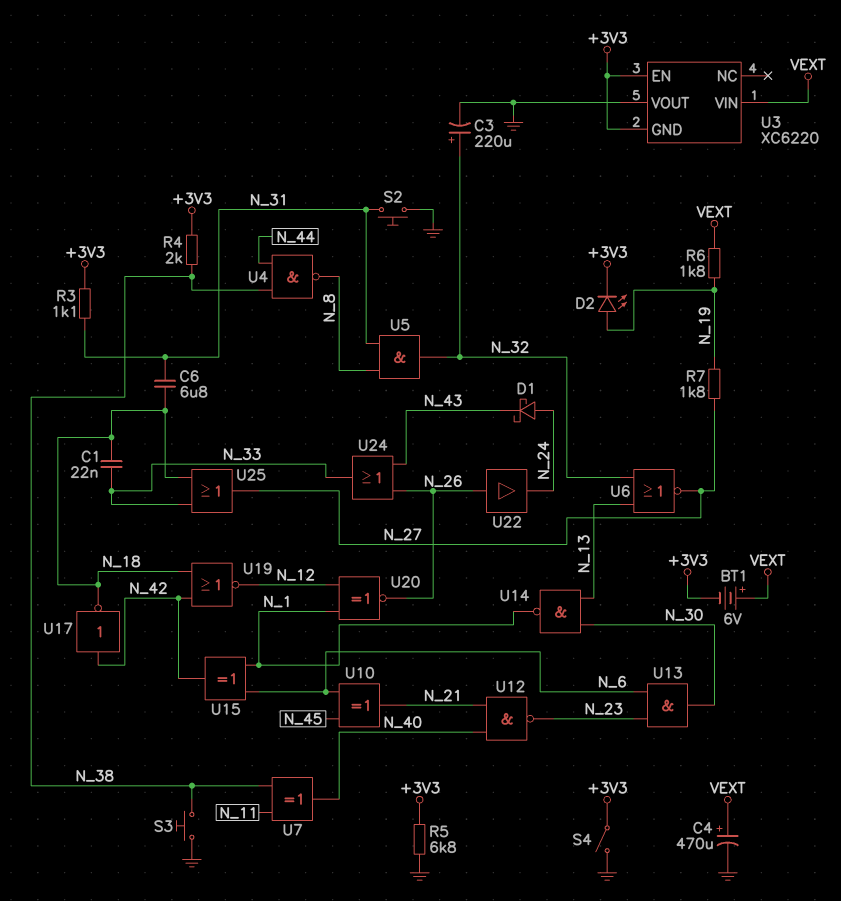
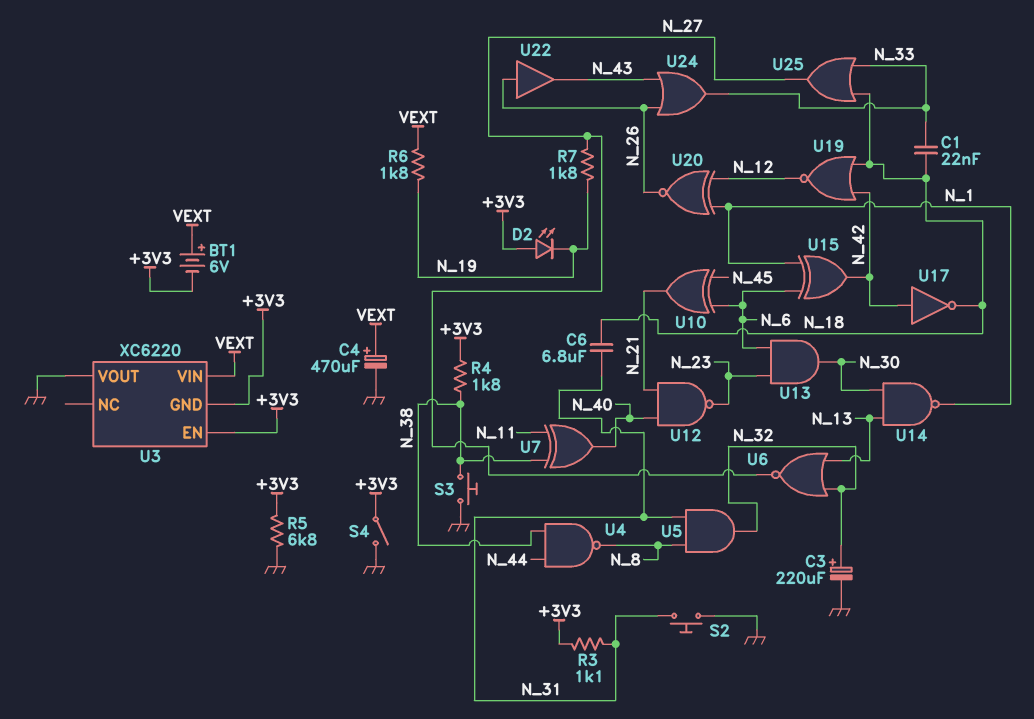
D1: schottky (A N_24, K N_43) -> none
D2: LED (A N_19, K +3V3) -> LED (A +3V3, K N_19)
R4: 2k (+3V3, N_38) -> 1.8k (+3V3, N_38)
U22: buffer (in N_26, out N_24) -> buffer (in N_26, out N_43)

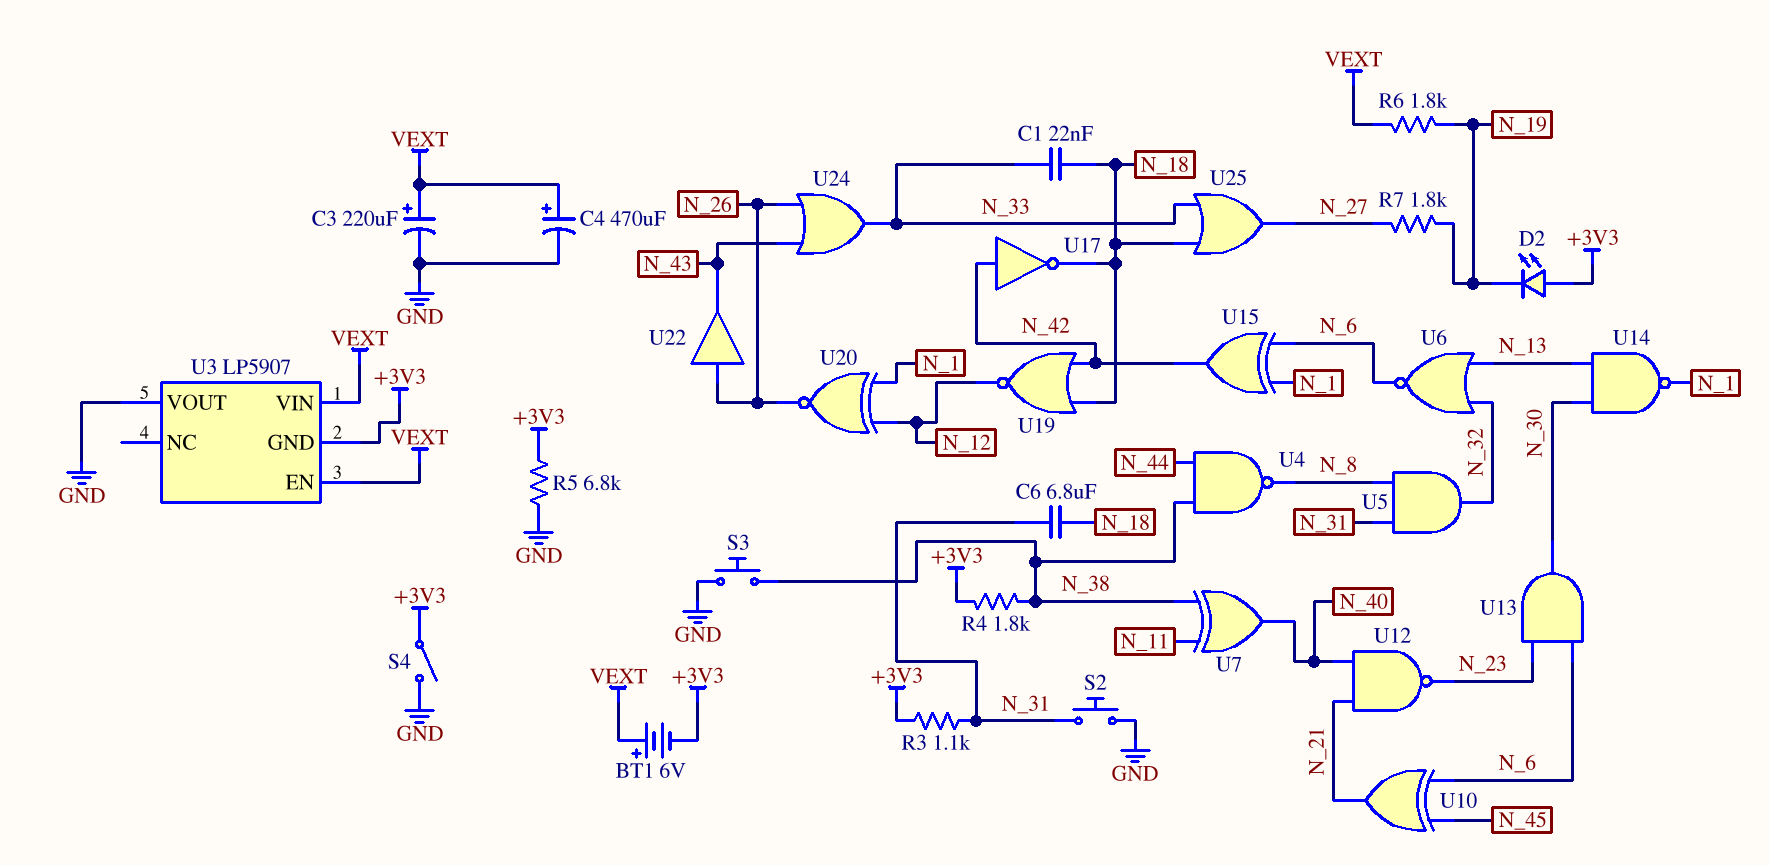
C3: 220uF (plus N_32, minus GND) -> 220uF (plus VEXT, minus GND)
U3: XC6220 -> LP5907
U3 pin EN: +3V3 -> VEXT
U6: NOR (in N_13, in N_32, out N_27) -> NOR (in N_13, in N_32, out N_6)

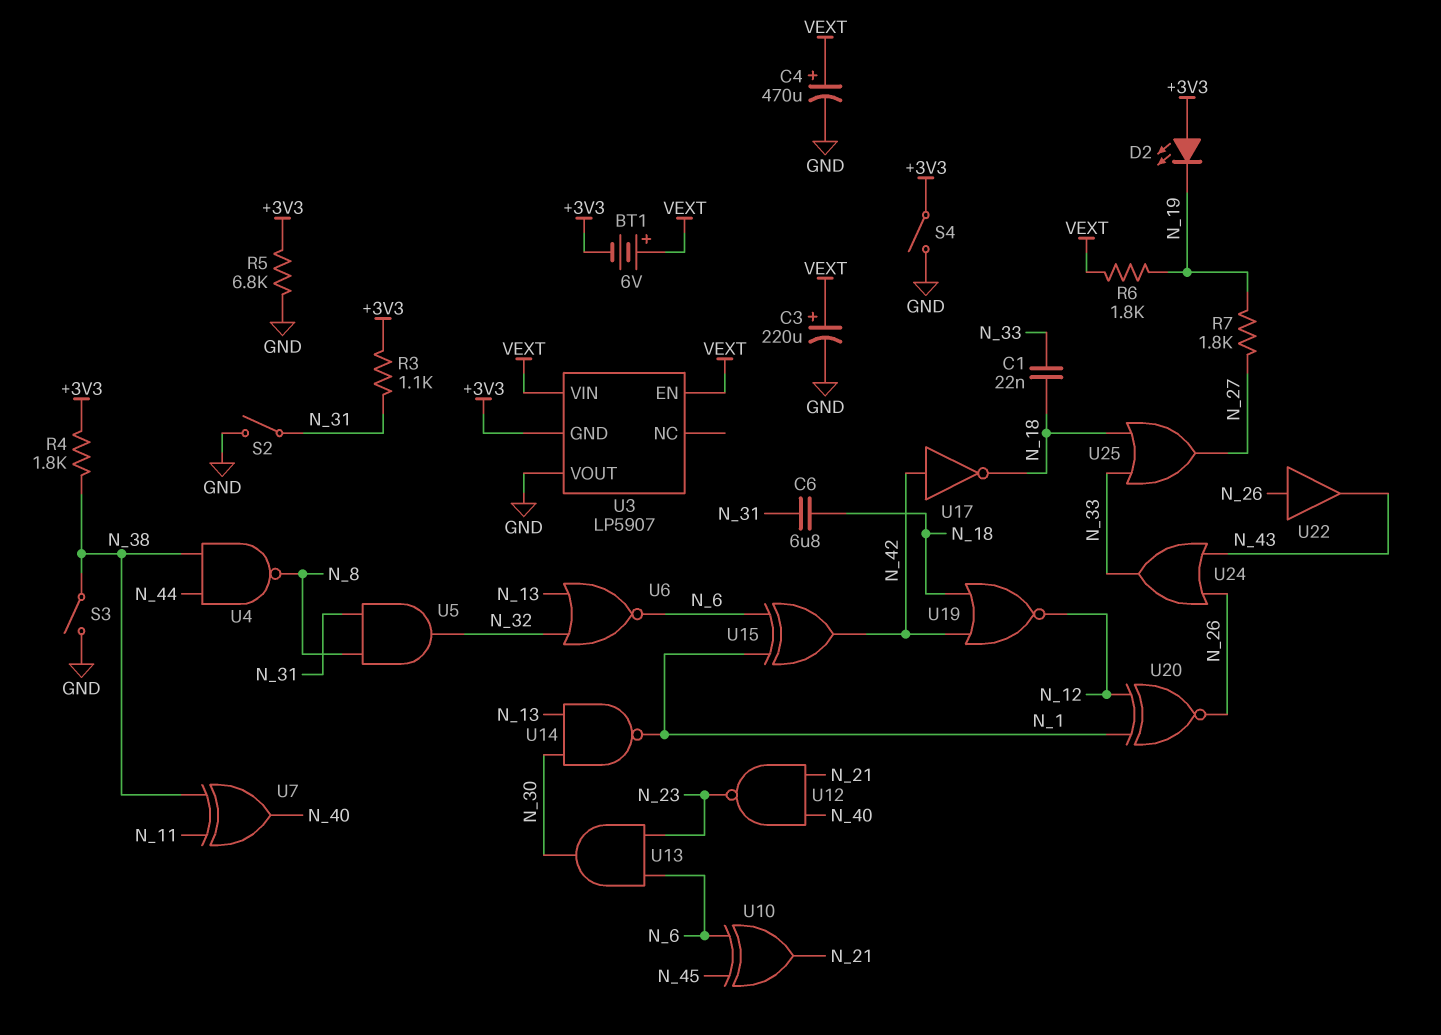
S2: button (GND, N_31) -> switch (GND, N_31)
S3: button (GND, N_38) -> switch (GND, N_38)

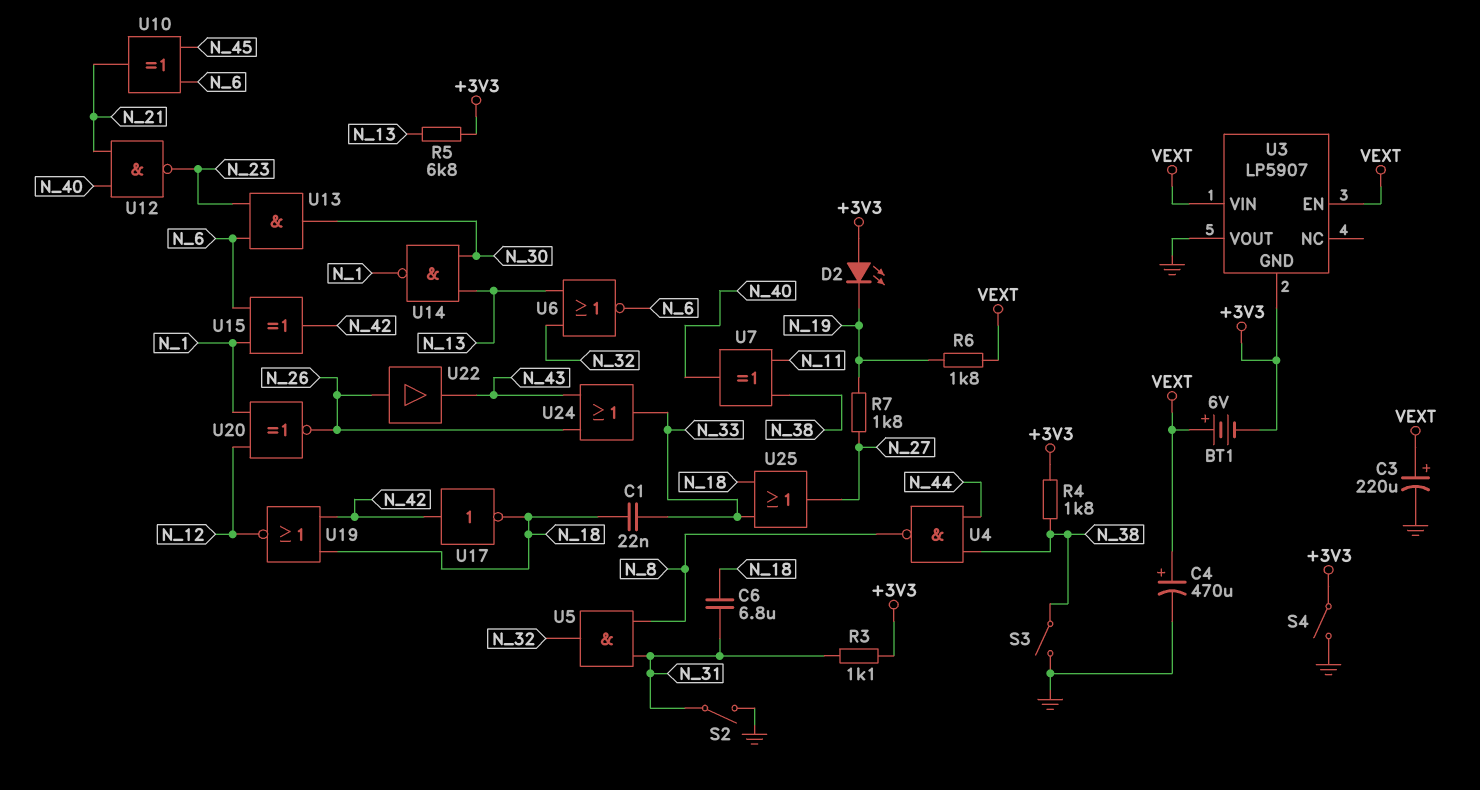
R5: 6.8k (+3V3, GND) -> 6.8k (+3V3, N_13)

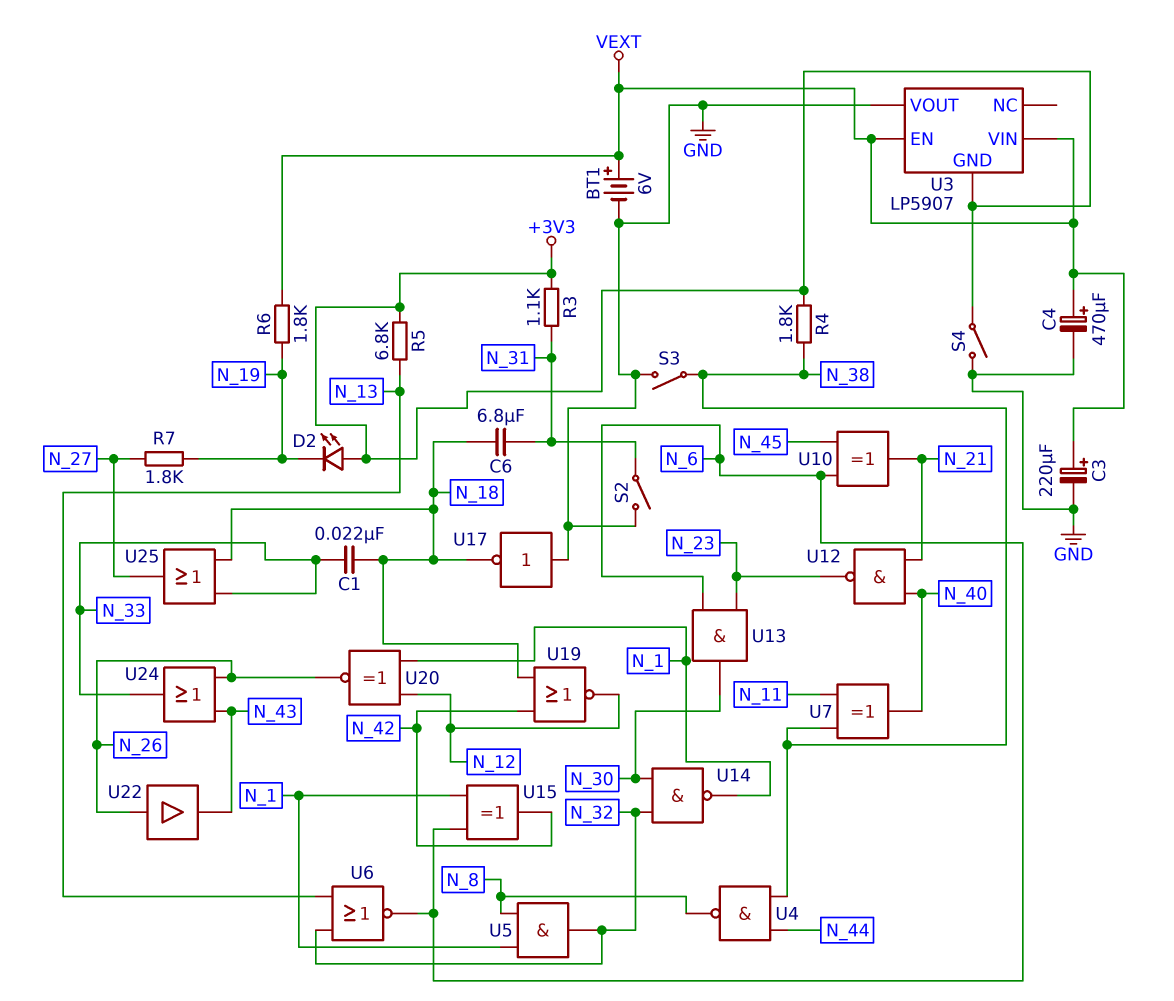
BT1: 6V (plus VEXT, minus +3V3) -> 6V (plus VEXT, minus GND)
U5: AND (in N_8, in N_31, out N_32) -> AND (in N_1, in N_8, out N_32)
U14: NAND (in N_13, in N_30, out N_1) -> NAND (in N_30, in N_32, out N_1)
U17: NOT (in N_42, out N_18) -> NOT (in GND, out N_18)

